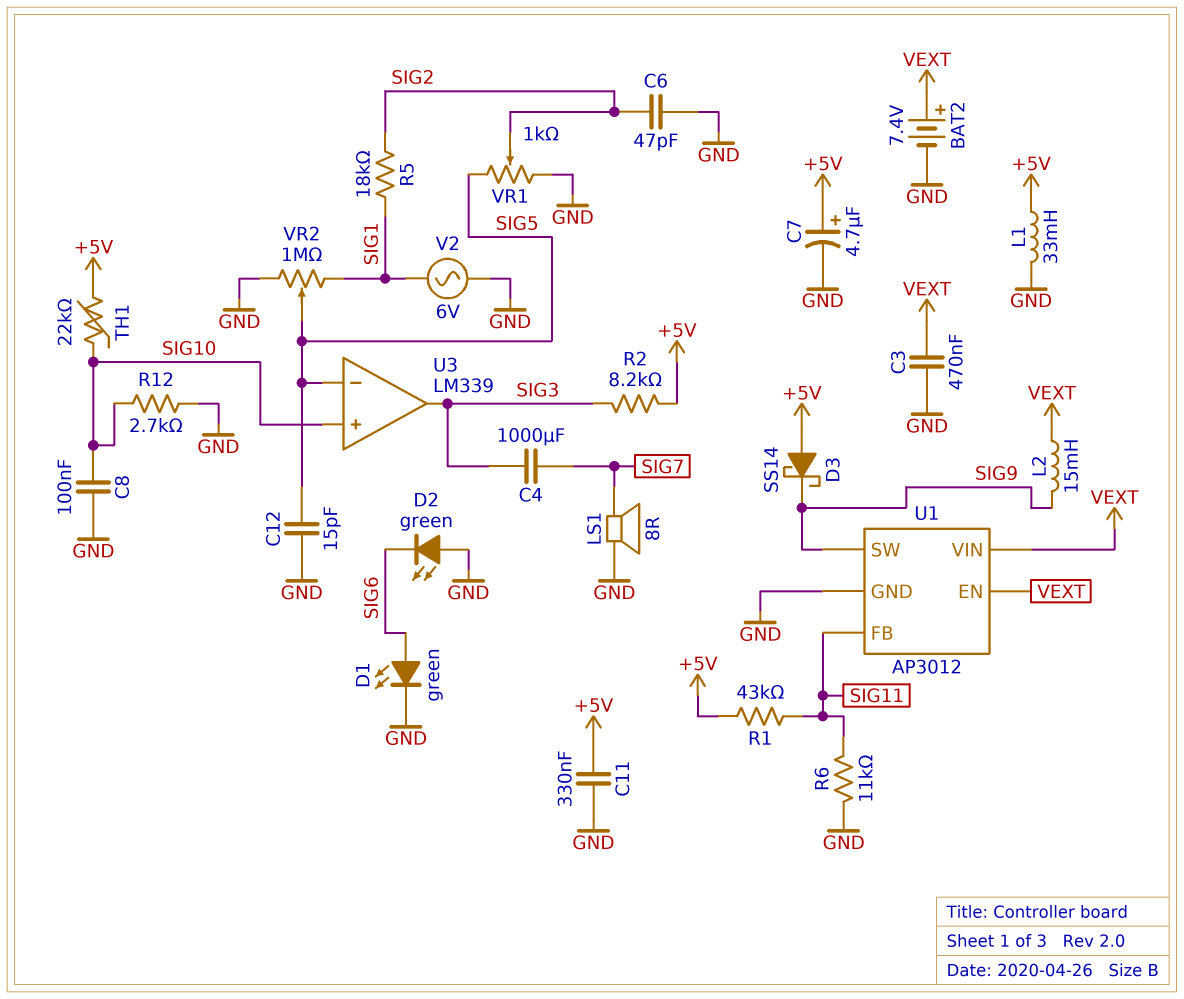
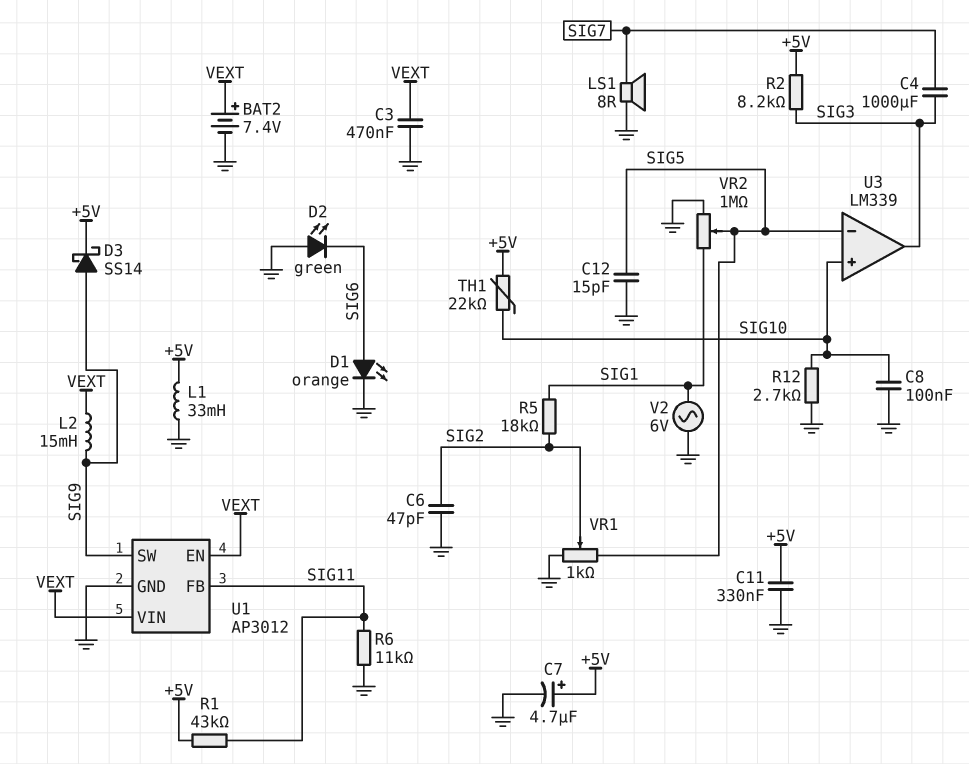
D1: LED green (A SIG6, K GND) -> LED orange (A SIG6, K GND)
D3: schottky SS14 (A +5V, K SIG9) -> schottky SS14 (A SIG9, K +5V)

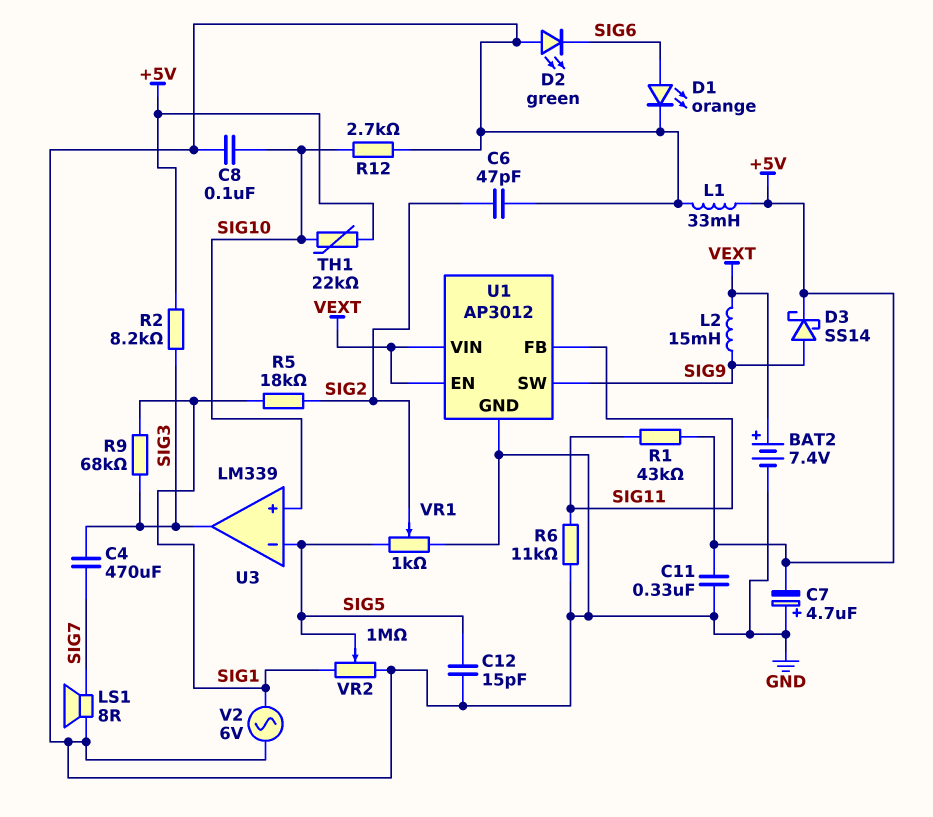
C3: 470nF (GND, VEXT) -> none
C4: 1000uF (SIG3, SIG7) -> 470uF (SIG3, SIG7)
C7: 4.7uF (plus +5V, minus GND) -> 4.7uF (plus GND, minus +5V)
R9: none -> 68k (SIG1, SIG3)

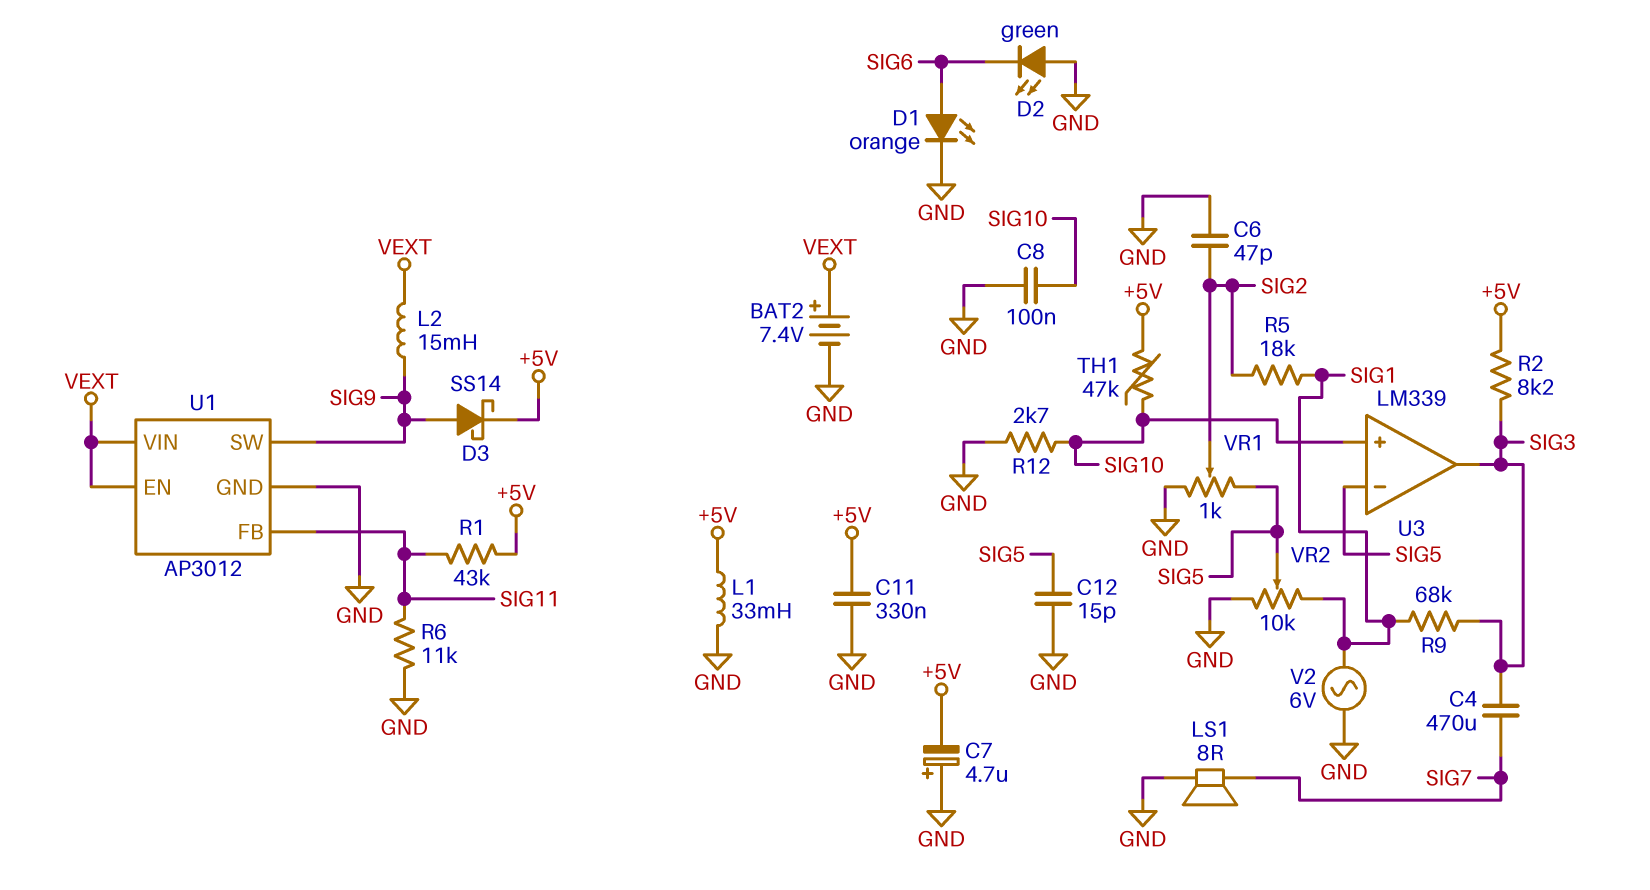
TH1: 22k (+5V, SIG10) -> 47k (+5V, SIG10)
VR2: 1M (GND, SIG1, wiper SIG5) -> 10k (GND, SIG1, wiper SIG5)

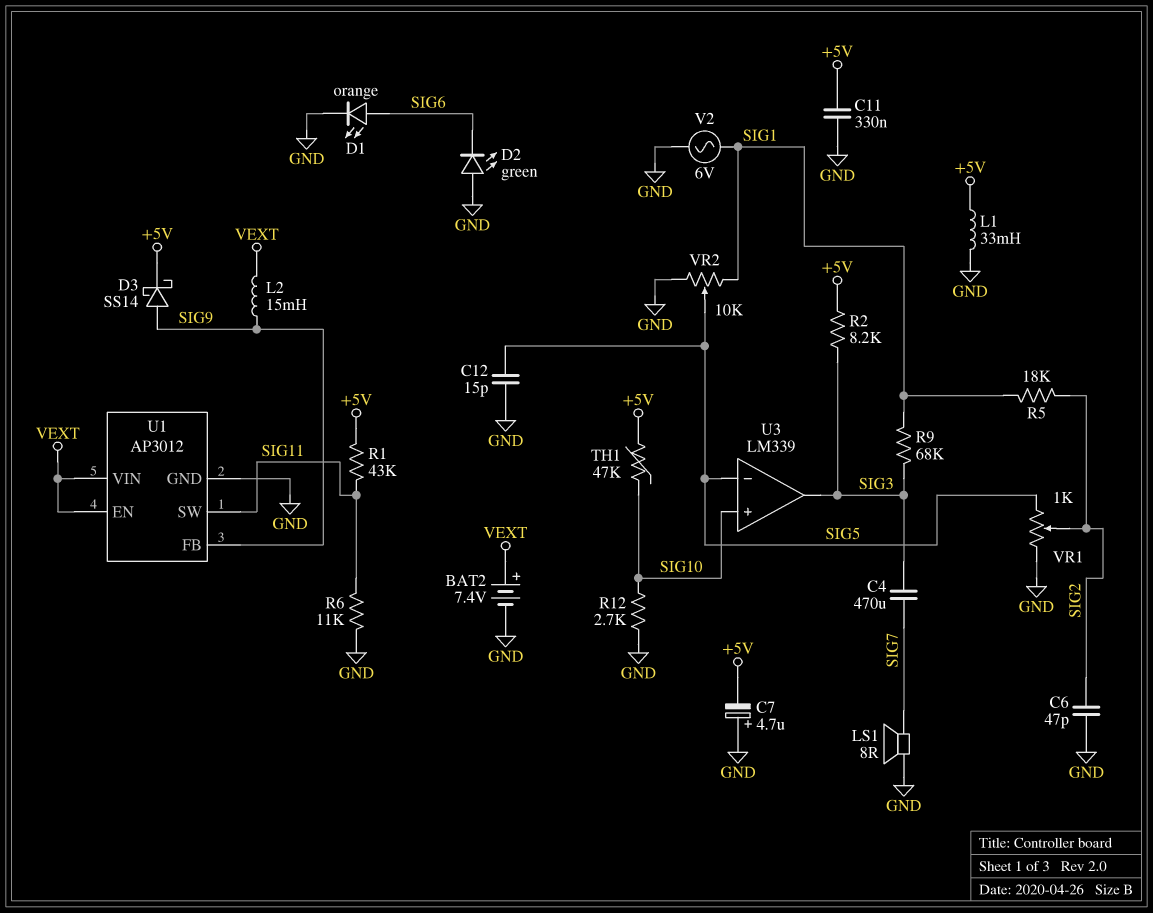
C8: 100nF (GND, SIG10) -> none
U1 pin FB: SIG11 -> SIG9
U1 pin SW: SIG9 -> SIG11

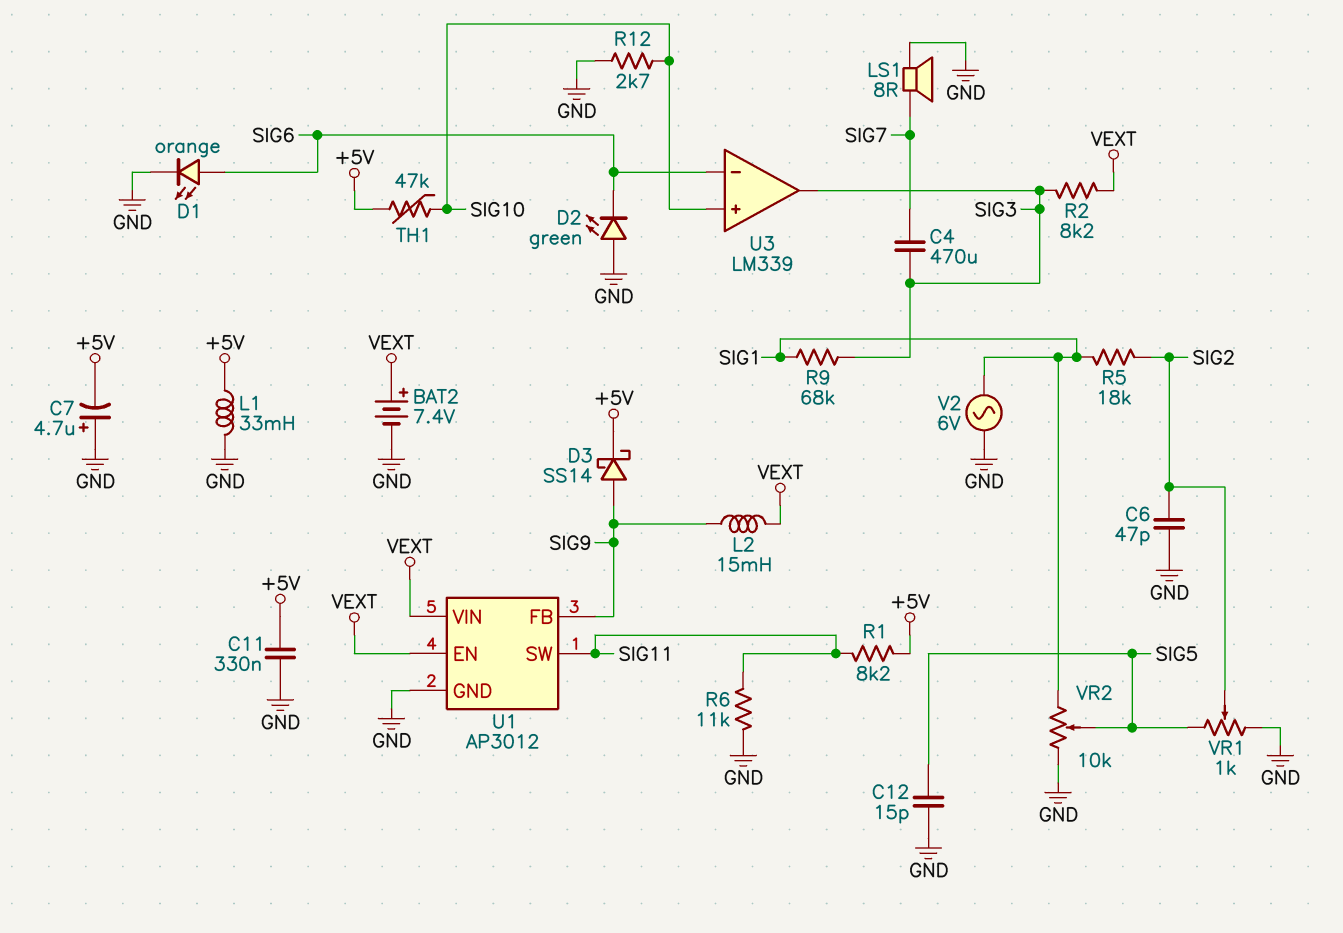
R1: 43k (+5V, SIG11) -> 8.2k (+5V, SIG11)
R2: 8.2k (+5V, SIG3) -> 8.2k (SIG3, VEXT)
U3 pin in-: SIG5 -> SIG6

